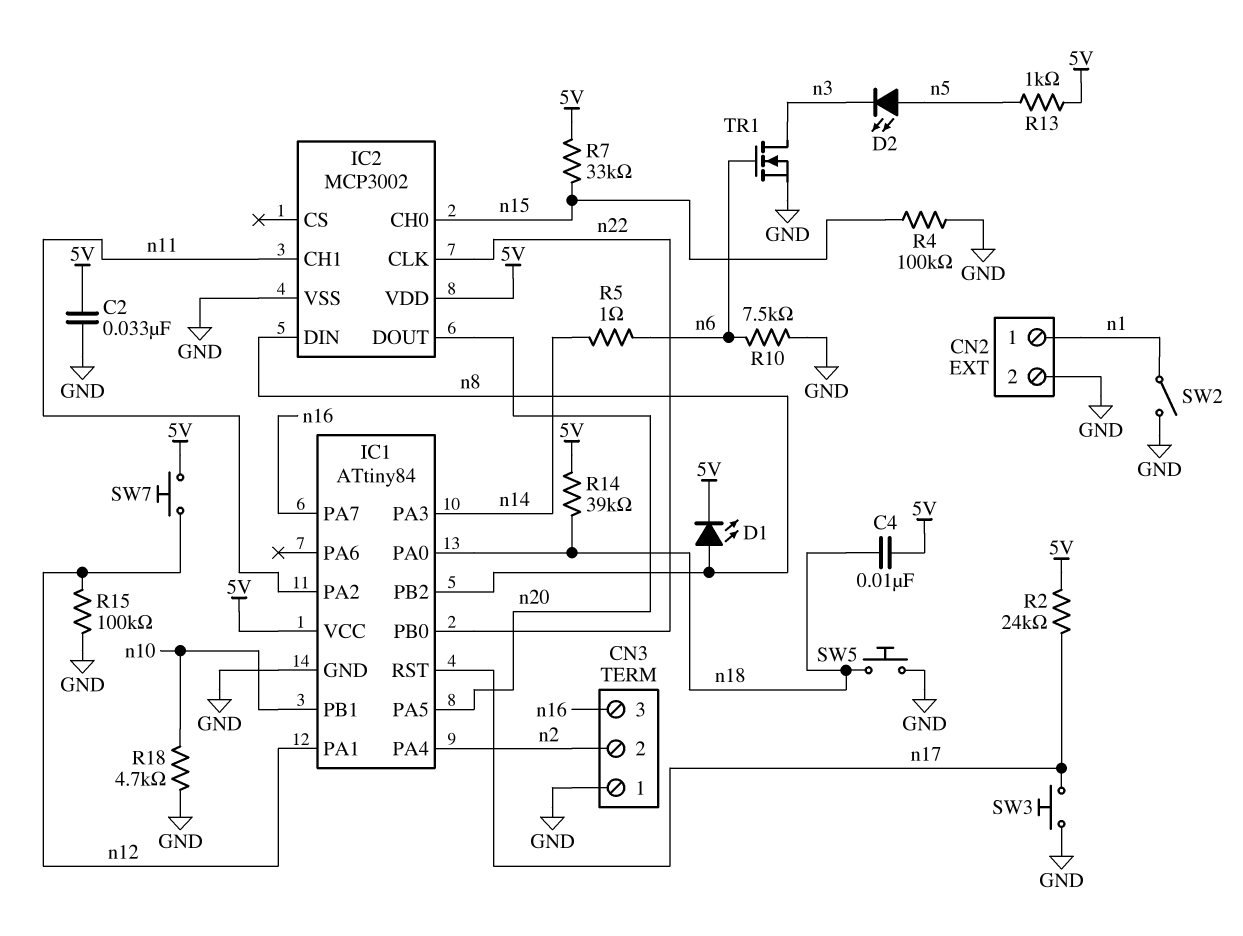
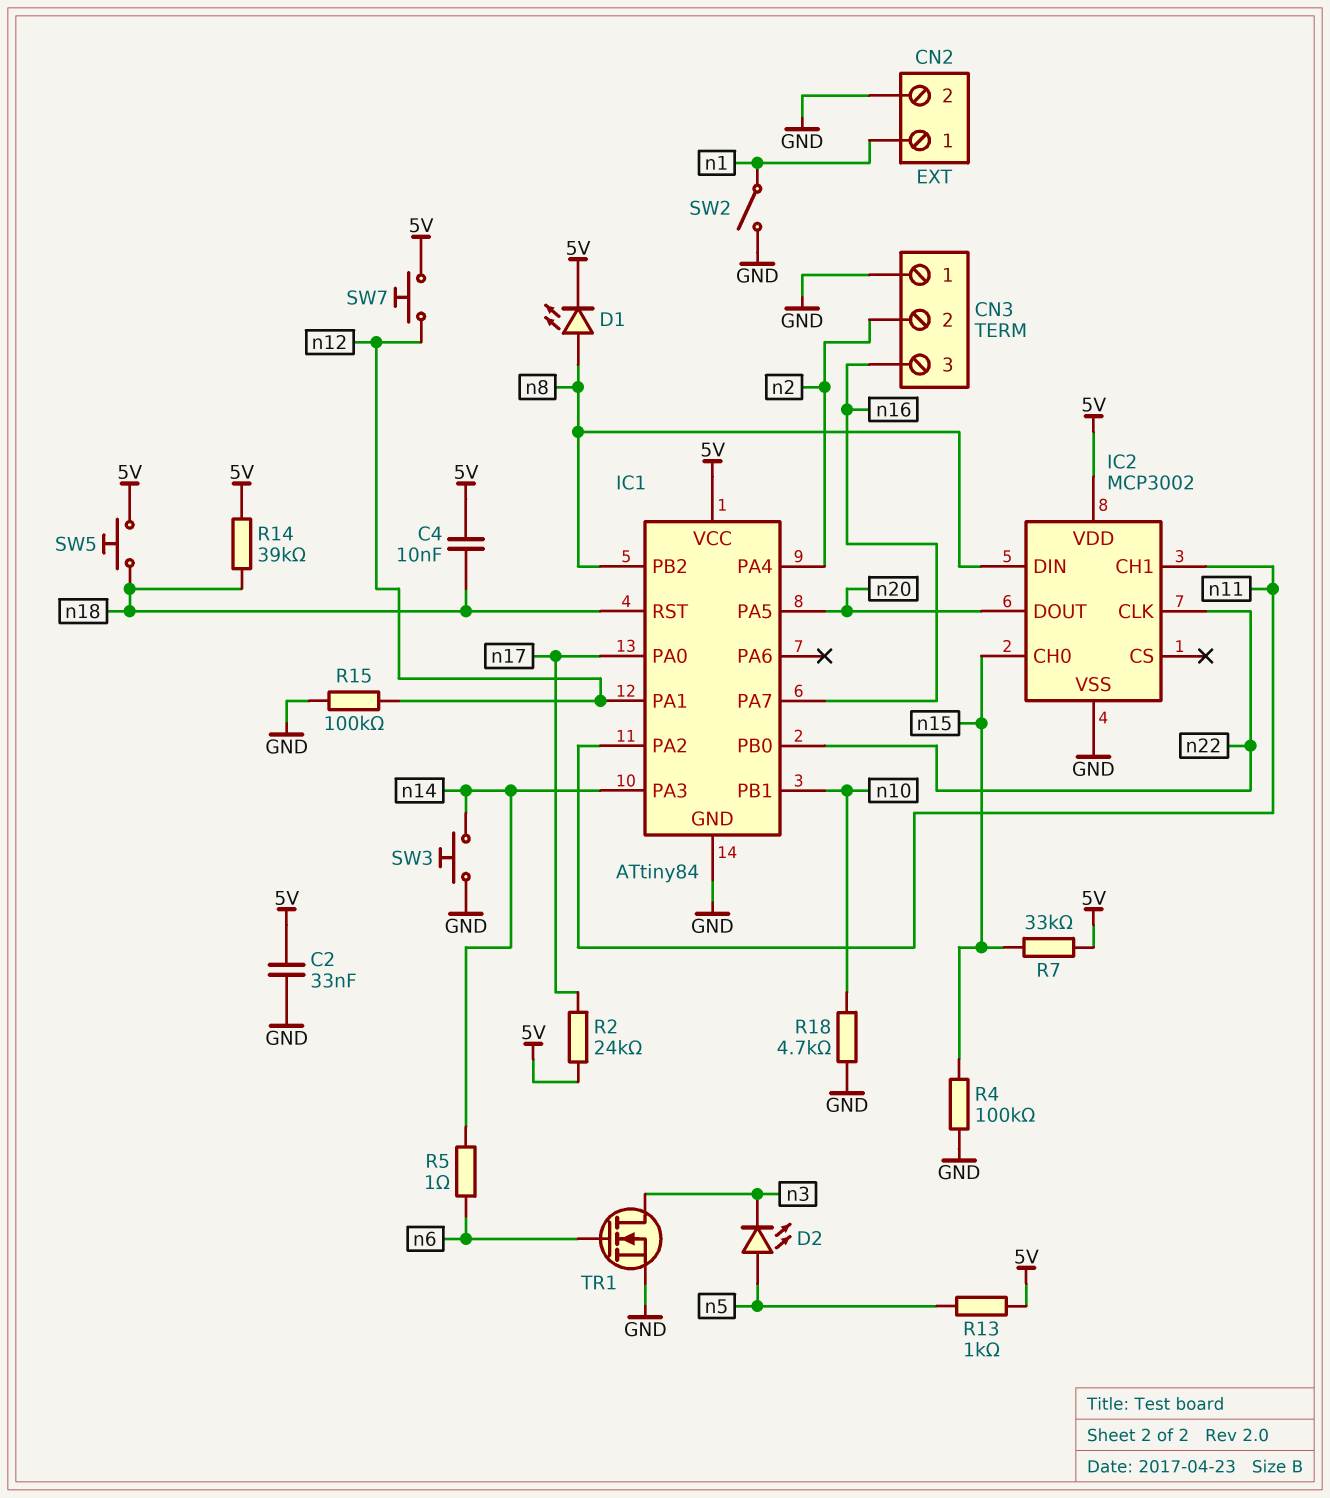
IC1 pin PA0: n18 -> n17
IC1 pin RST: n17 -> n18
R10: 7.5k (GND, n6) -> none
SW3: button (GND, n17) -> button (GND, n14)
SW5: button (GND, n18) -> button (5V, n18)

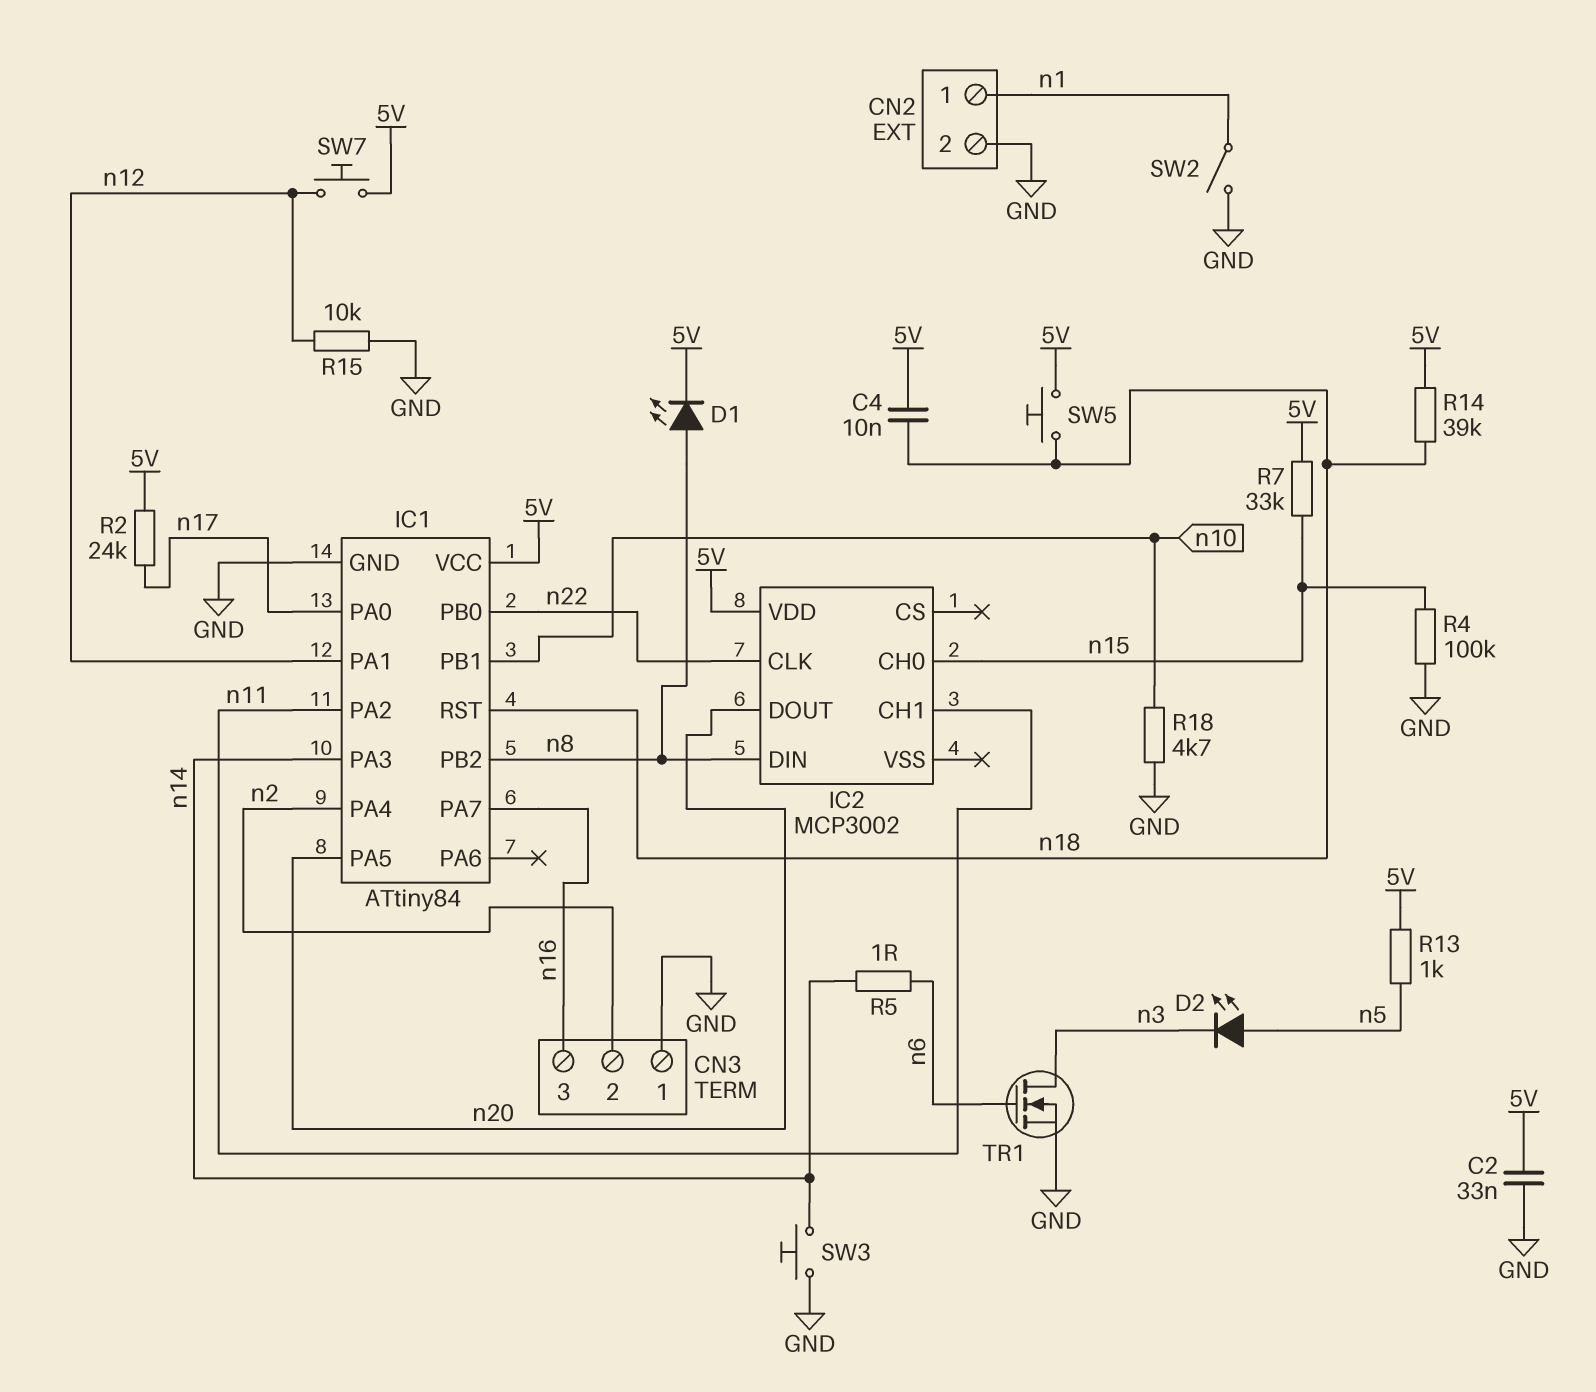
IC2 pin VSS: GND -> none
R15: 100k (GND, n12) -> 10k (GND, n12)

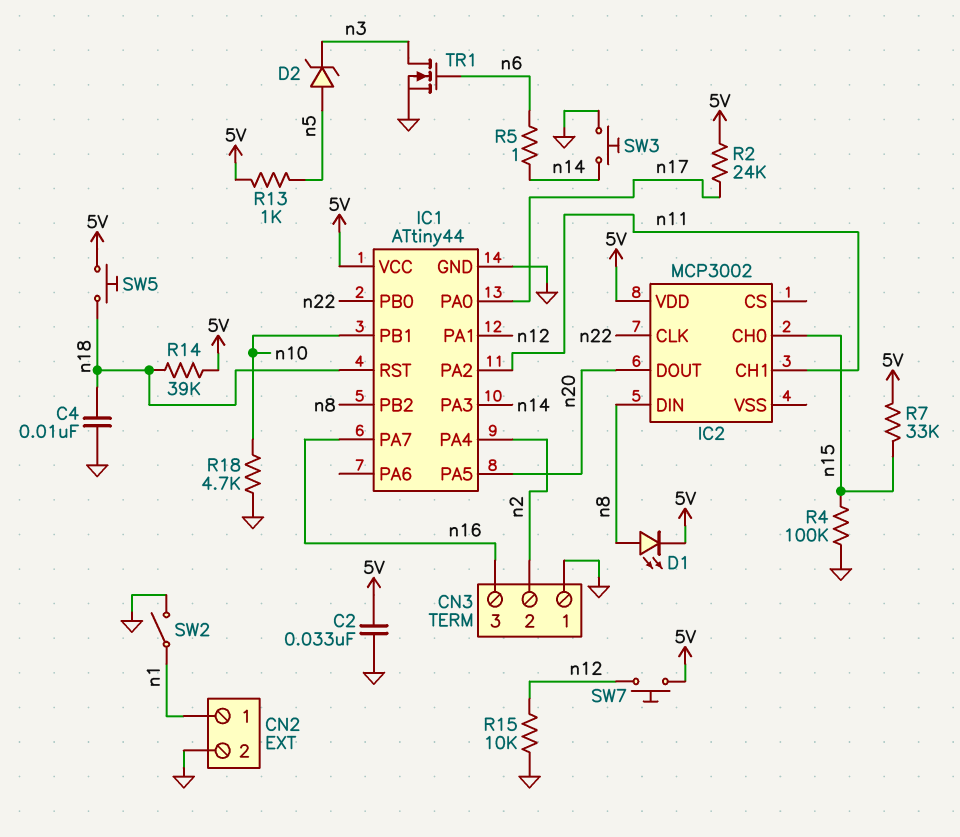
C4: 10nF (5V, n18) -> 10nF (GND, n18)
D2: LED (A n5, K n3) -> zener (A n5, K n3)
IC1: ATtiny84 -> ATtiny44

